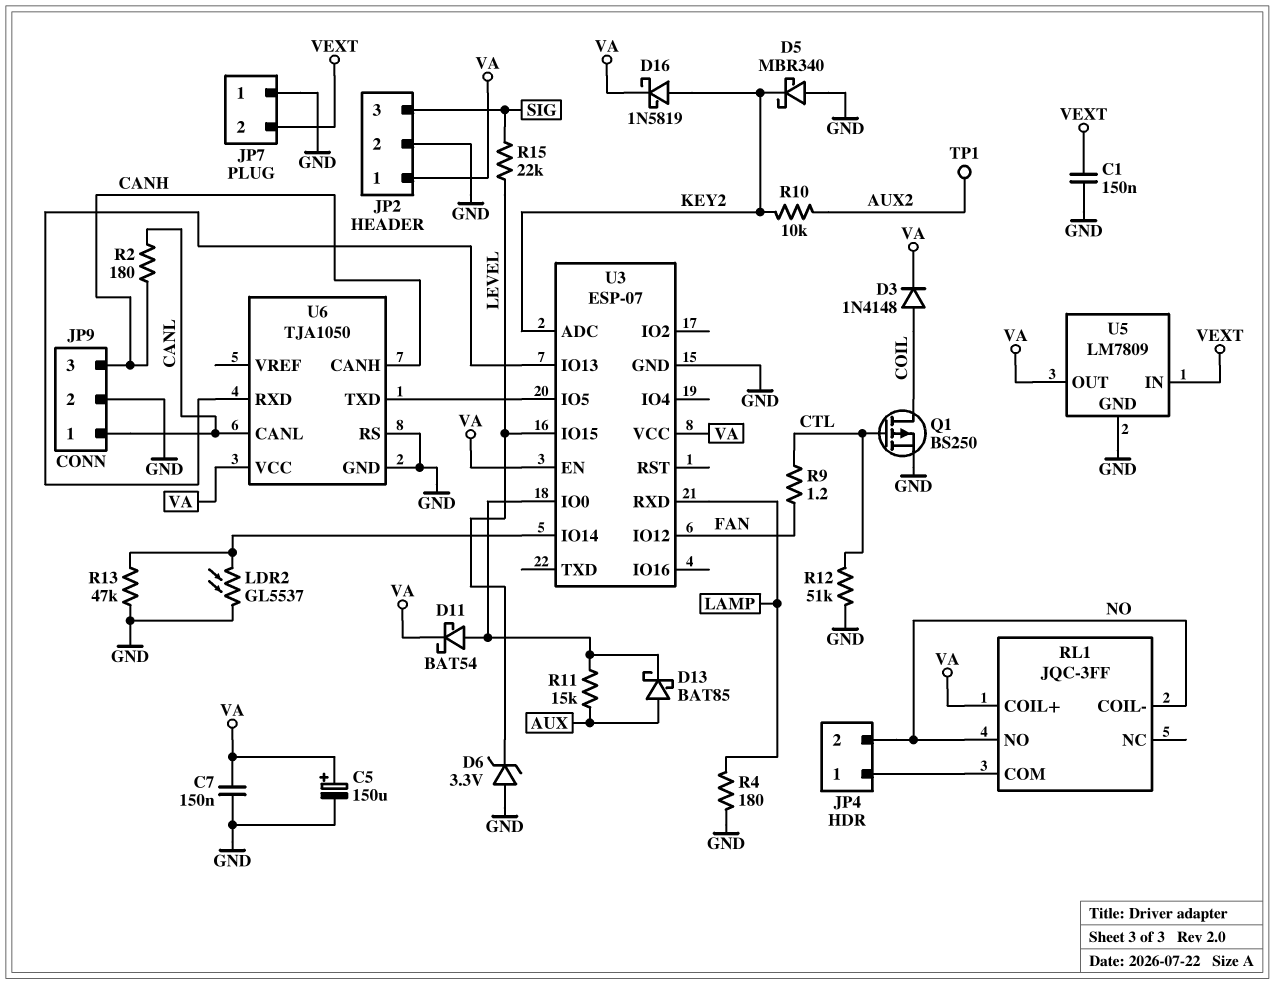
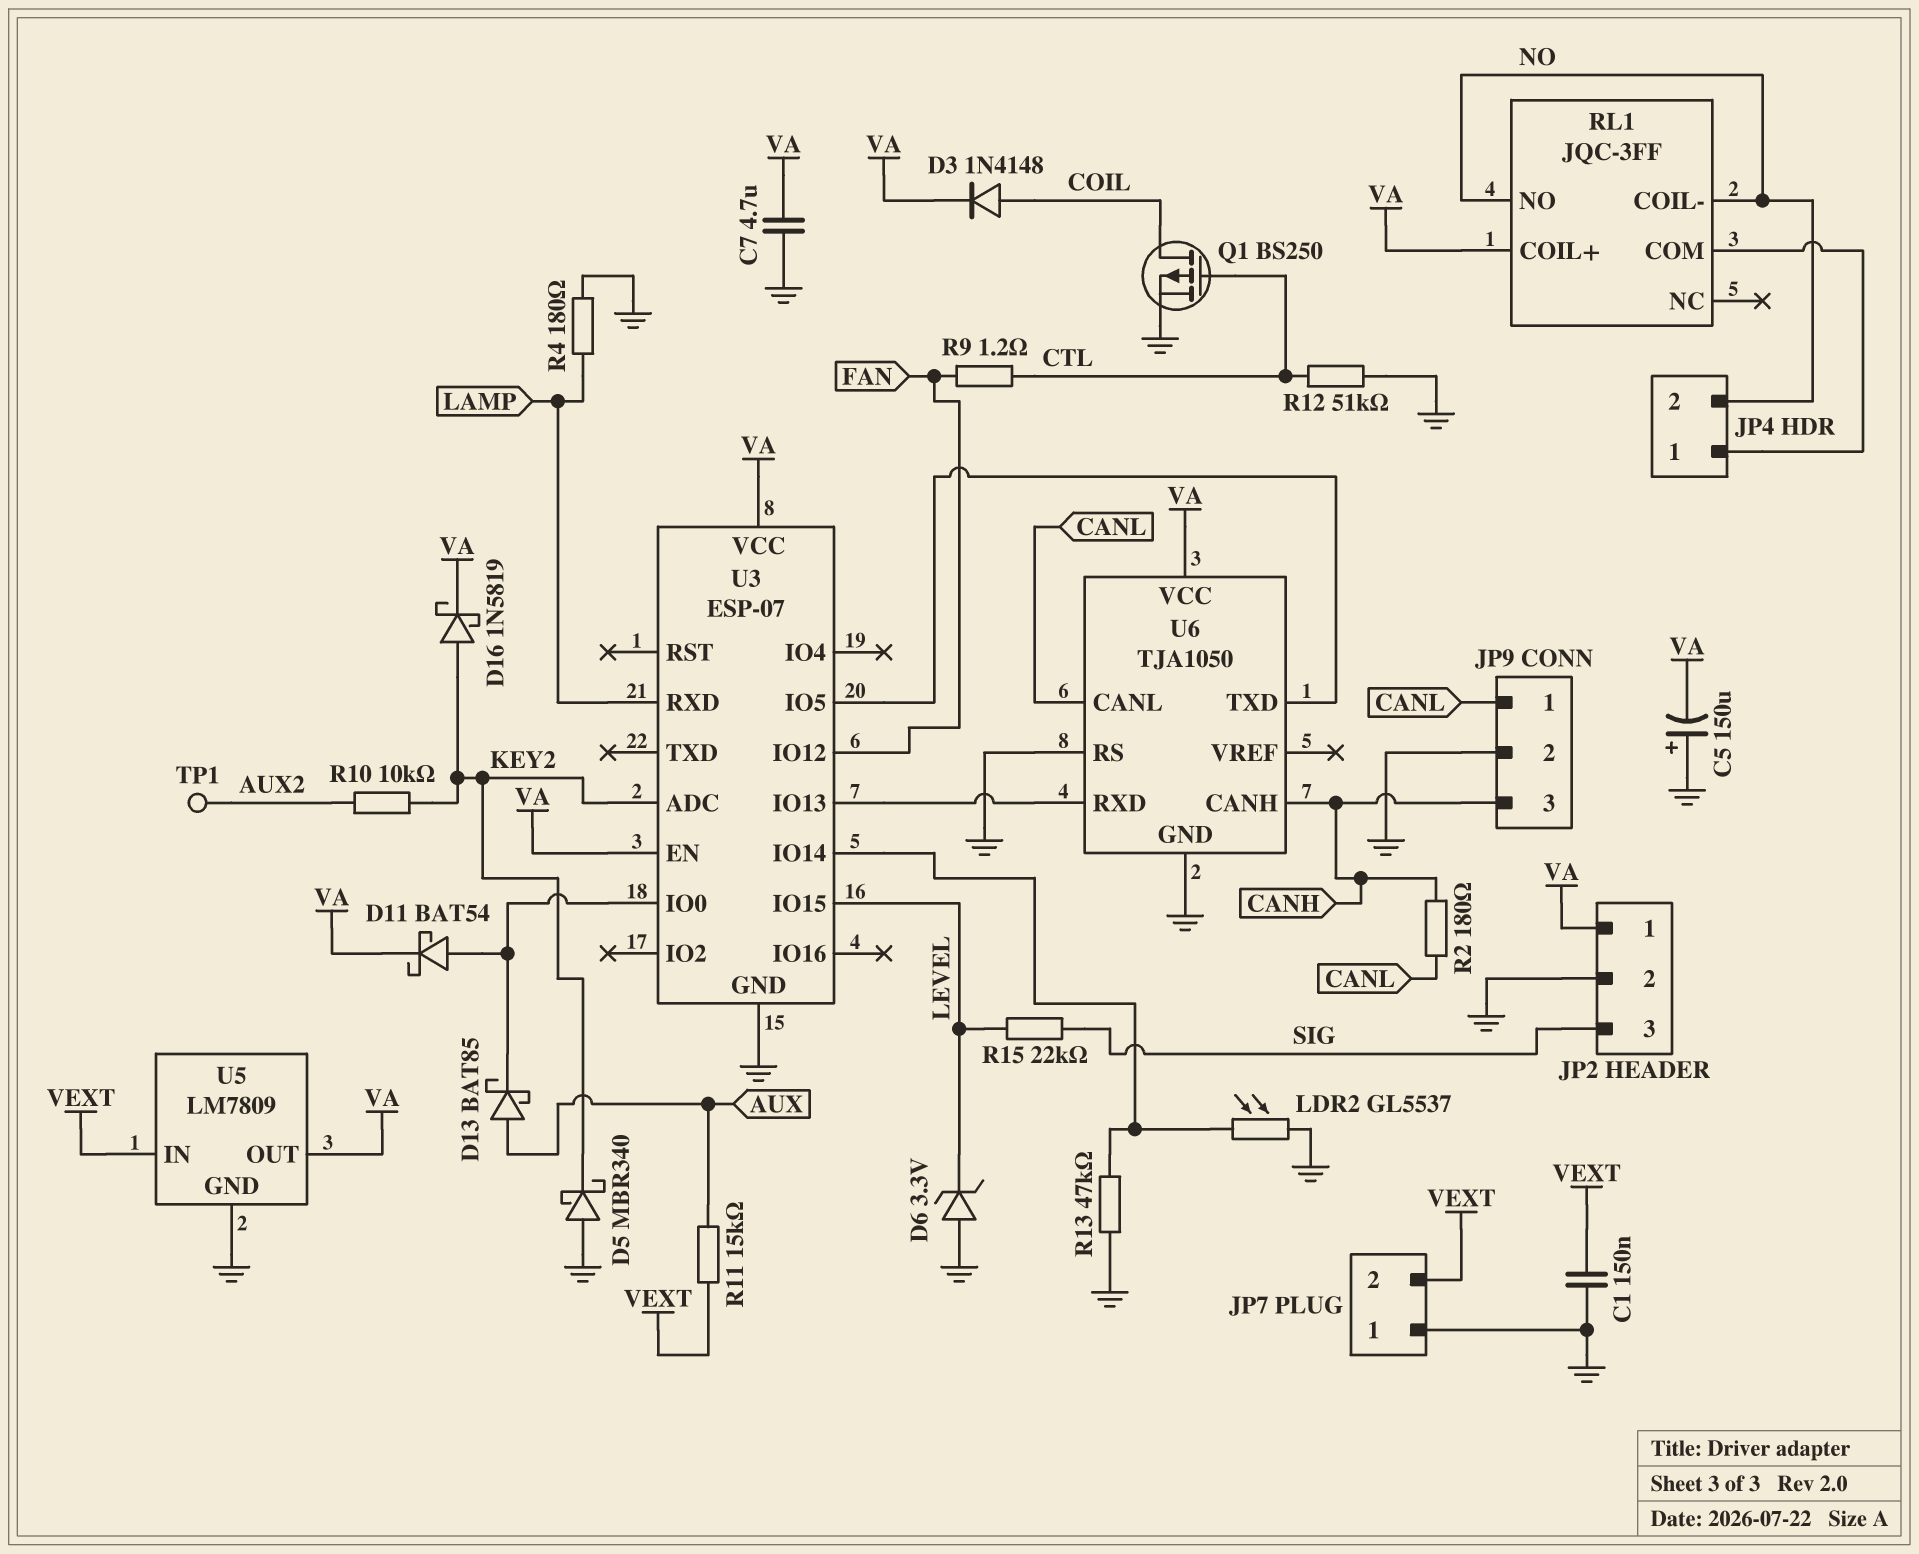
C5: 150uF (plus VA, minus GND) -> 150uF (plus GND, minus VA)
C7: 150nF (GND, VA) -> 4.7uF (GND, VA)
R11: 15k (AUX, U3/IO0) -> 15k (AUX, VEXT)

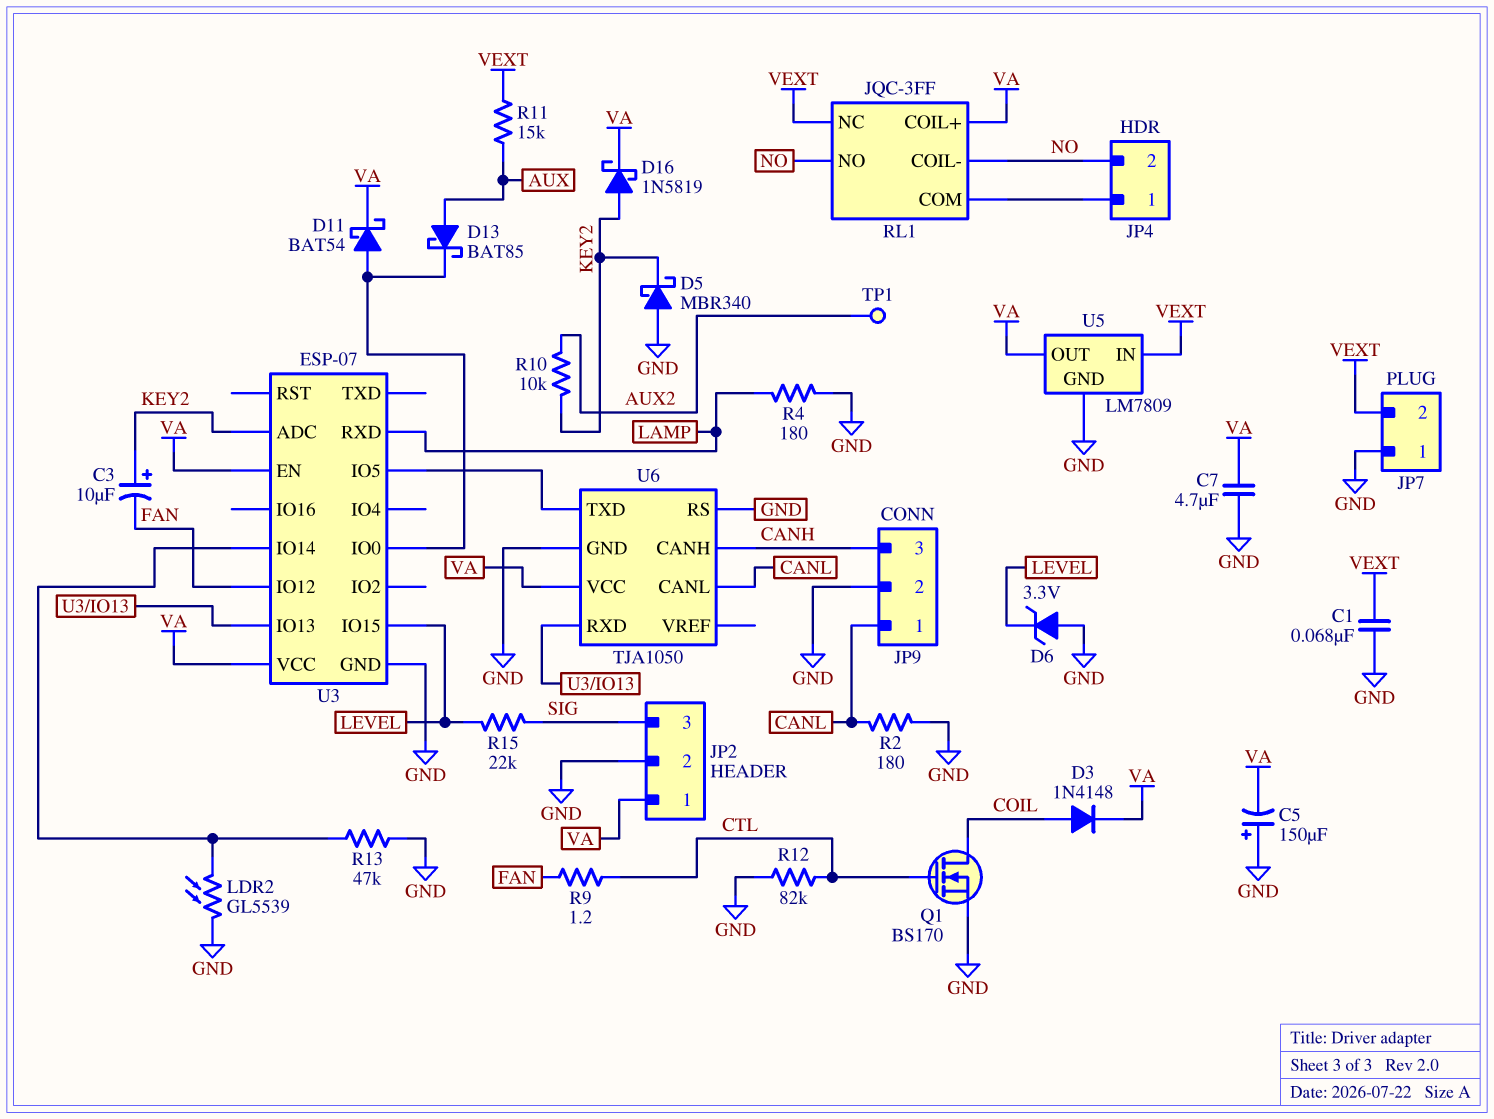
C1: 150nF (GND, VEXT) -> 68nF (GND, VEXT)
C3: none -> 10uF (plus KEY2, minus FAN)
LDR2: GL5537 (GND, U3/IO14) -> GL5539 (GND, U3/IO14)
Q1: PMOS BS250 (G CTL, D COIL, S GND) -> NMOS BS170 (G CTL, D COIL, S GND)
R2: 180 (CANH, CANL) -> 180 (CANL, GND)
R12: 51k (CTL, GND) -> 82k (CTL, GND)
RL1 pin NC: none -> VEXT

